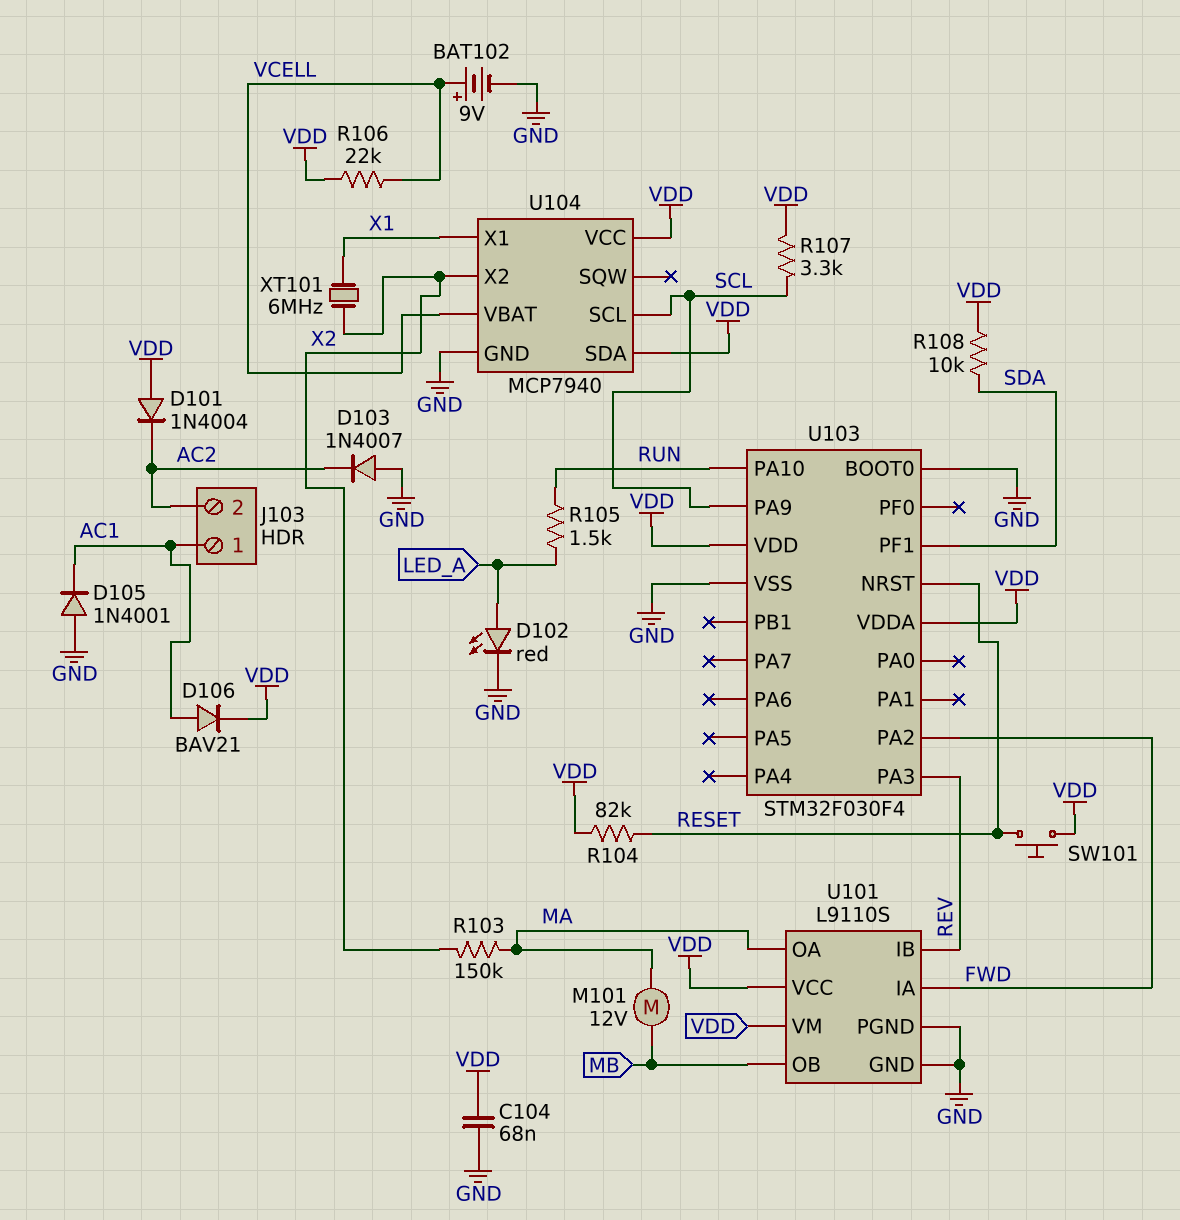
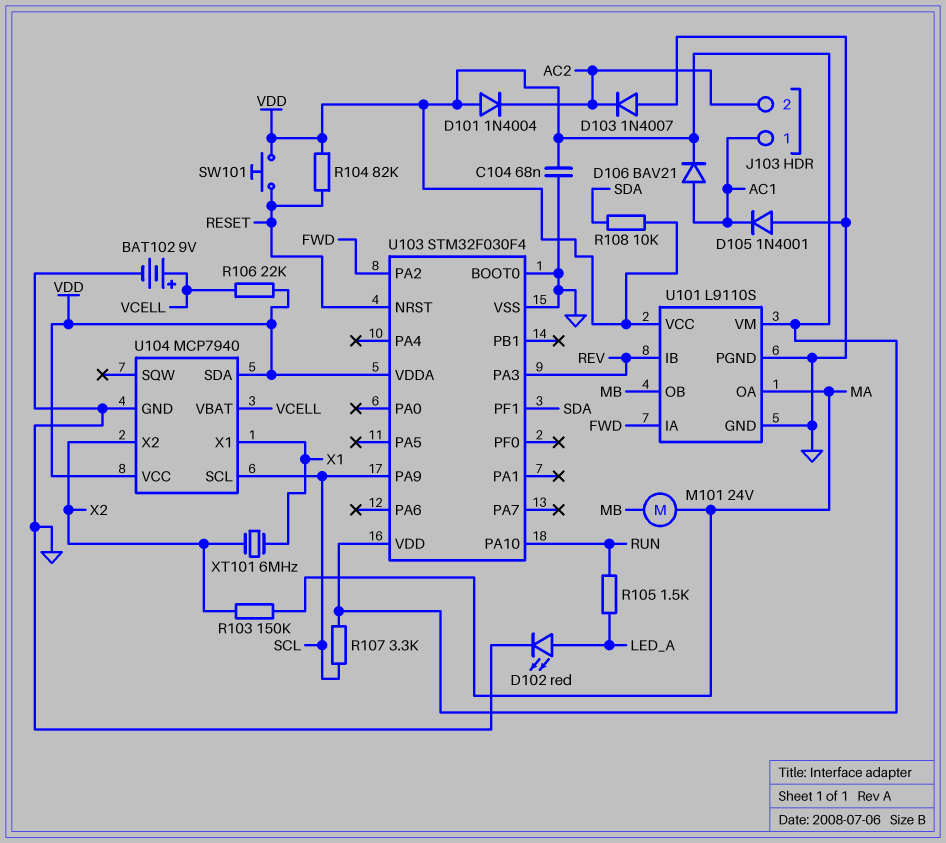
M101: motor 12V (MA, MB) -> motor 24V (MA, MB)

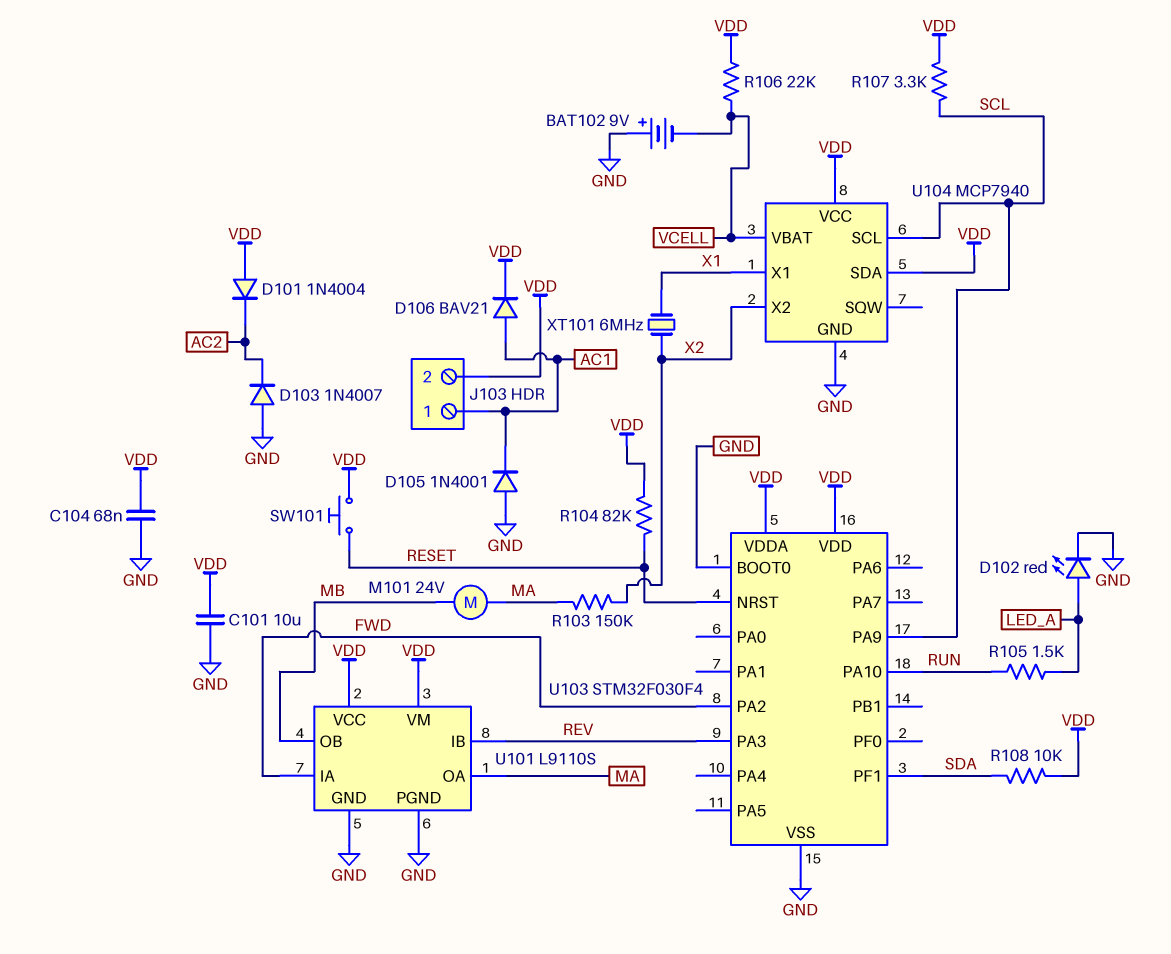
BAT102: 9V (plus VCELL, minus GND) -> 9V (plus GND, minus VCELL)
C101: none -> 10uF (GND, VDD)
J103 pin 2: AC2 -> VDD

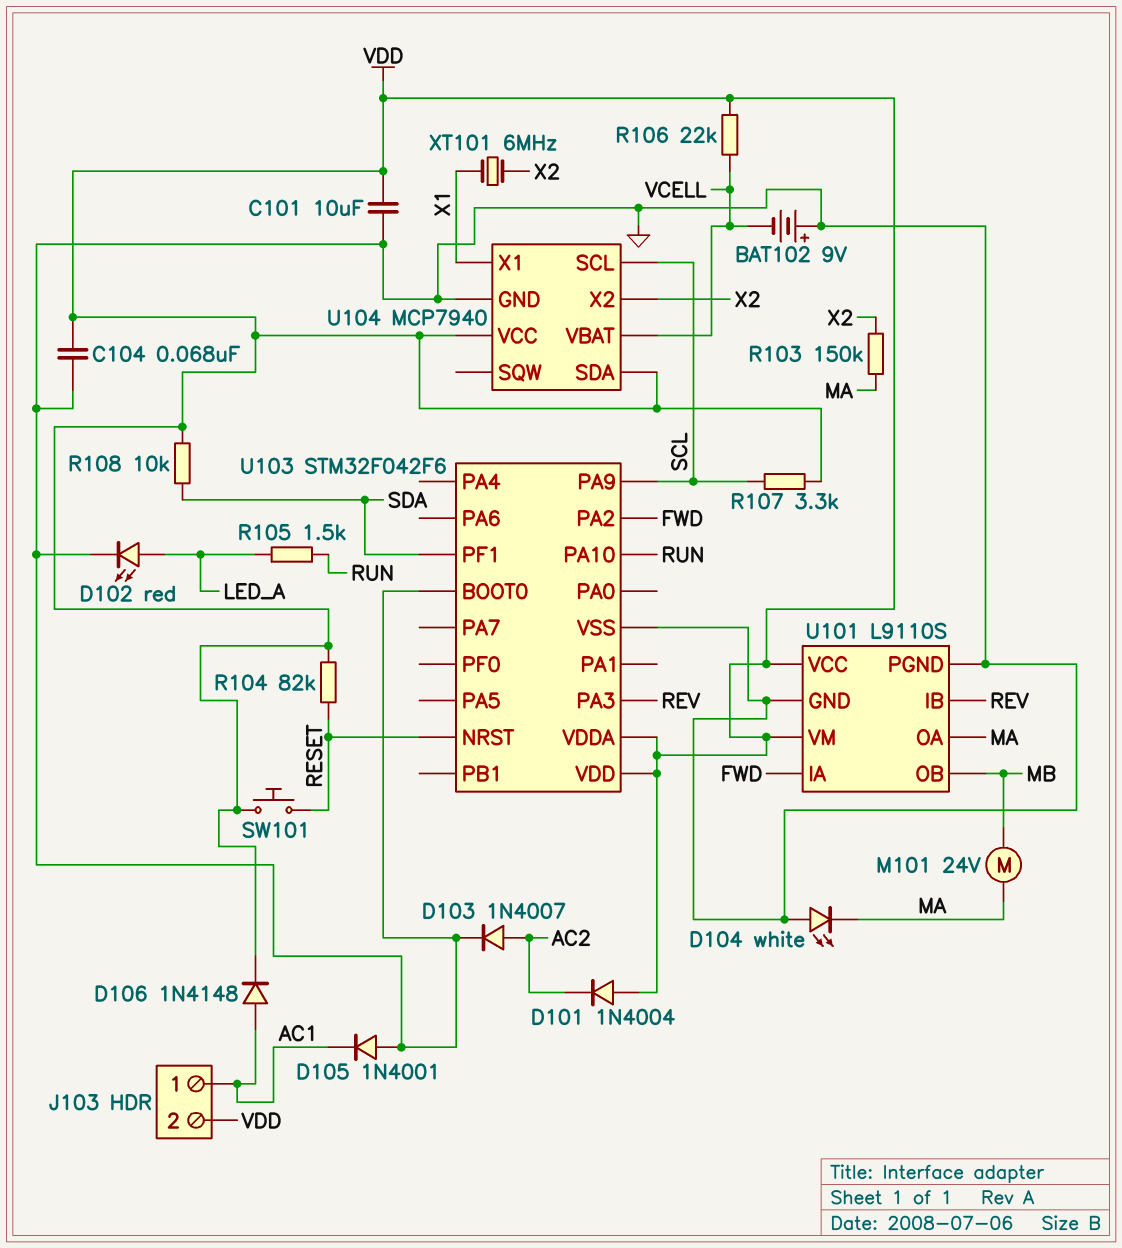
D103: diode 1N4007 (A GND, K AC2) -> diode 1N4007 (A AC2, K GND)
D104: none -> LED white (A GND, K MA)
D106: diode BAV21 (A AC1, K VDD) -> diode 1N4148 (A AC1, K VDD)
U103: STM32F030F4 -> STM32F042F6

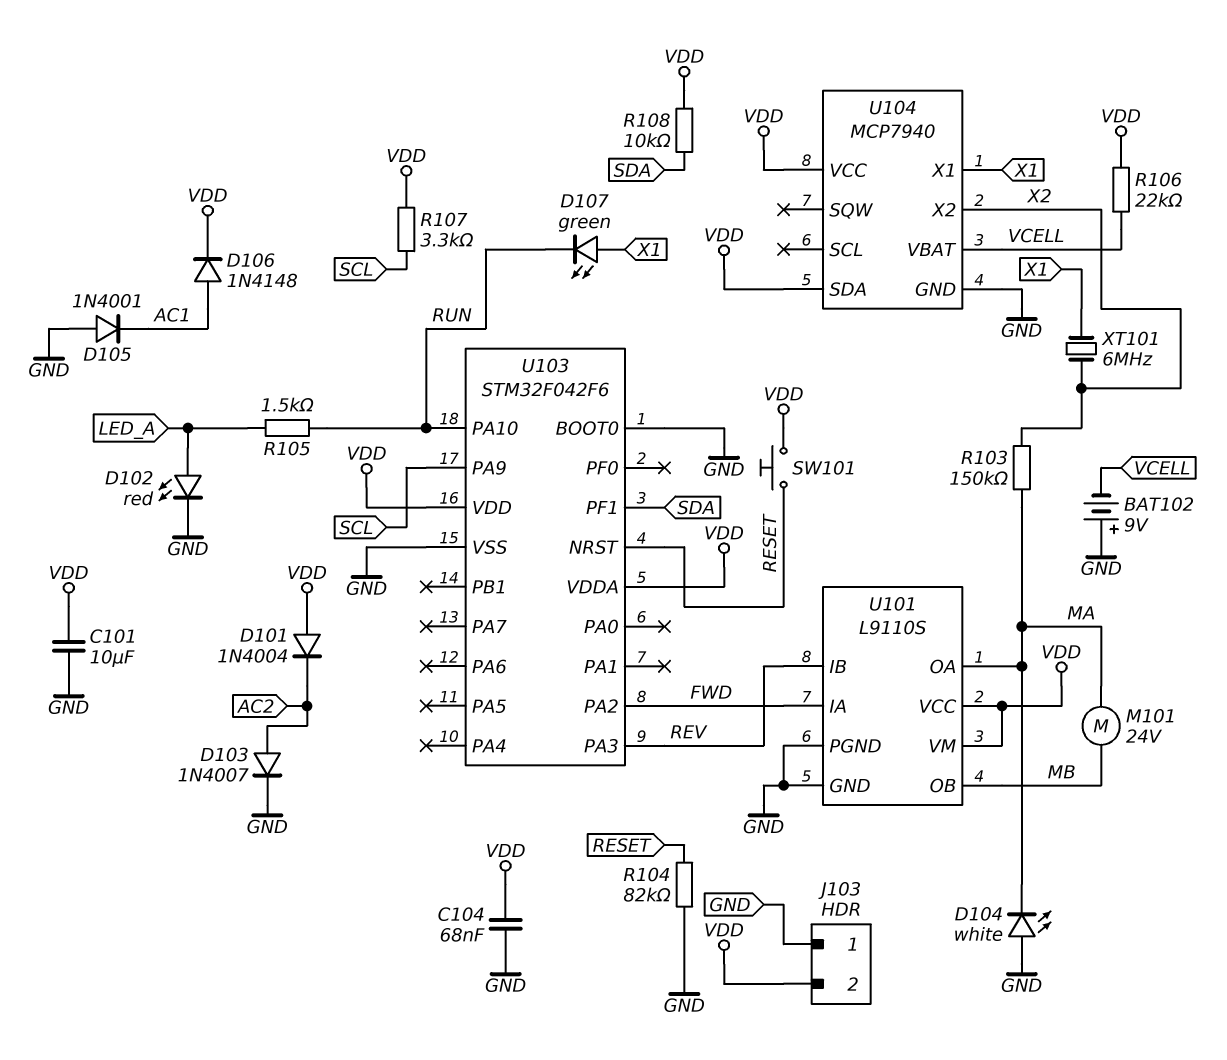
D107: none -> LED green (A X1, K RUN)
J103 pin 1: AC1 -> GND
R104: 82k (RESET, VDD) -> 82k (GND, RESET)
U104 pin SCL: SCL -> none

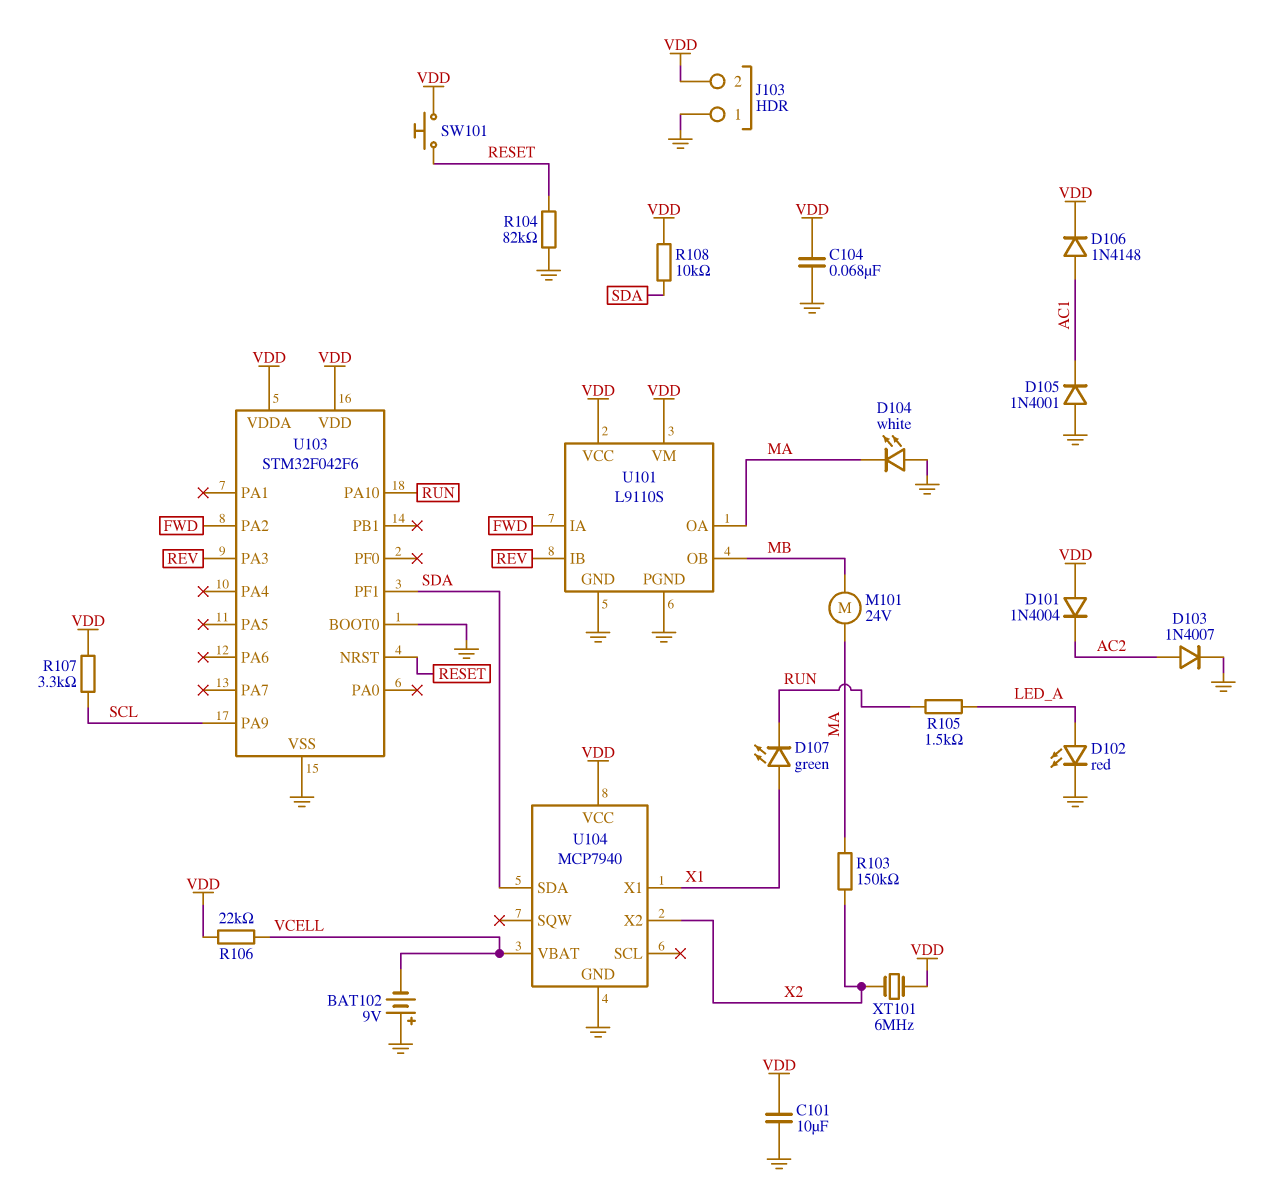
U104 pin SDA: VDD -> SDA
XT101: 6MHz (X1, X2) -> 6MHz (VDD, X2)

